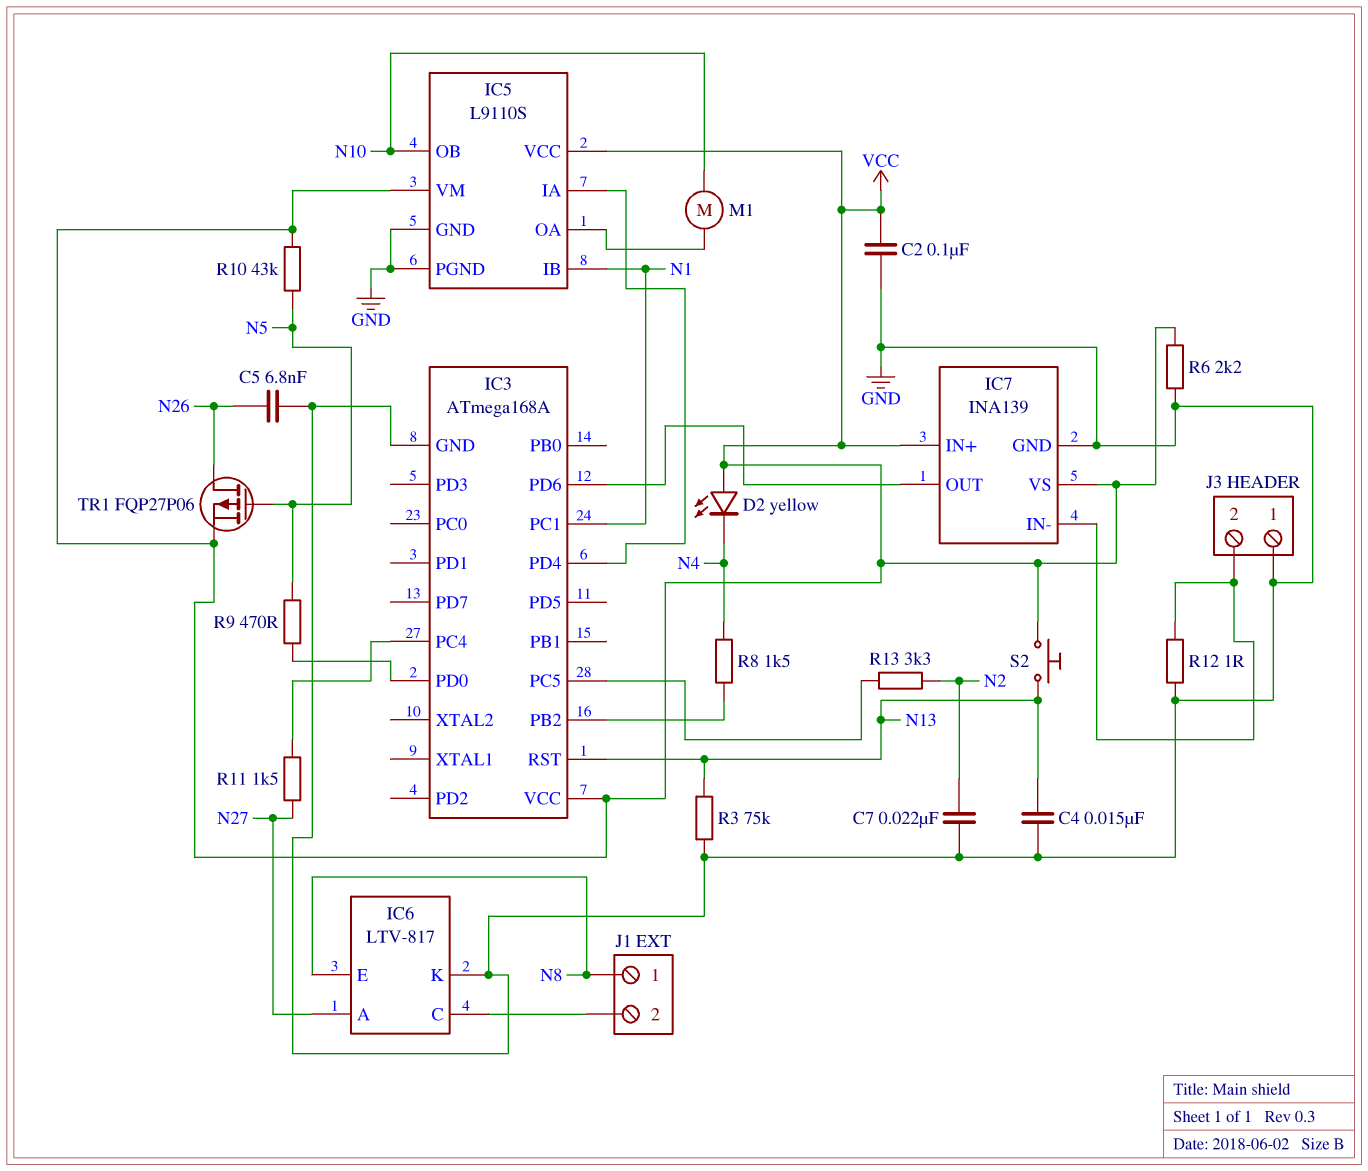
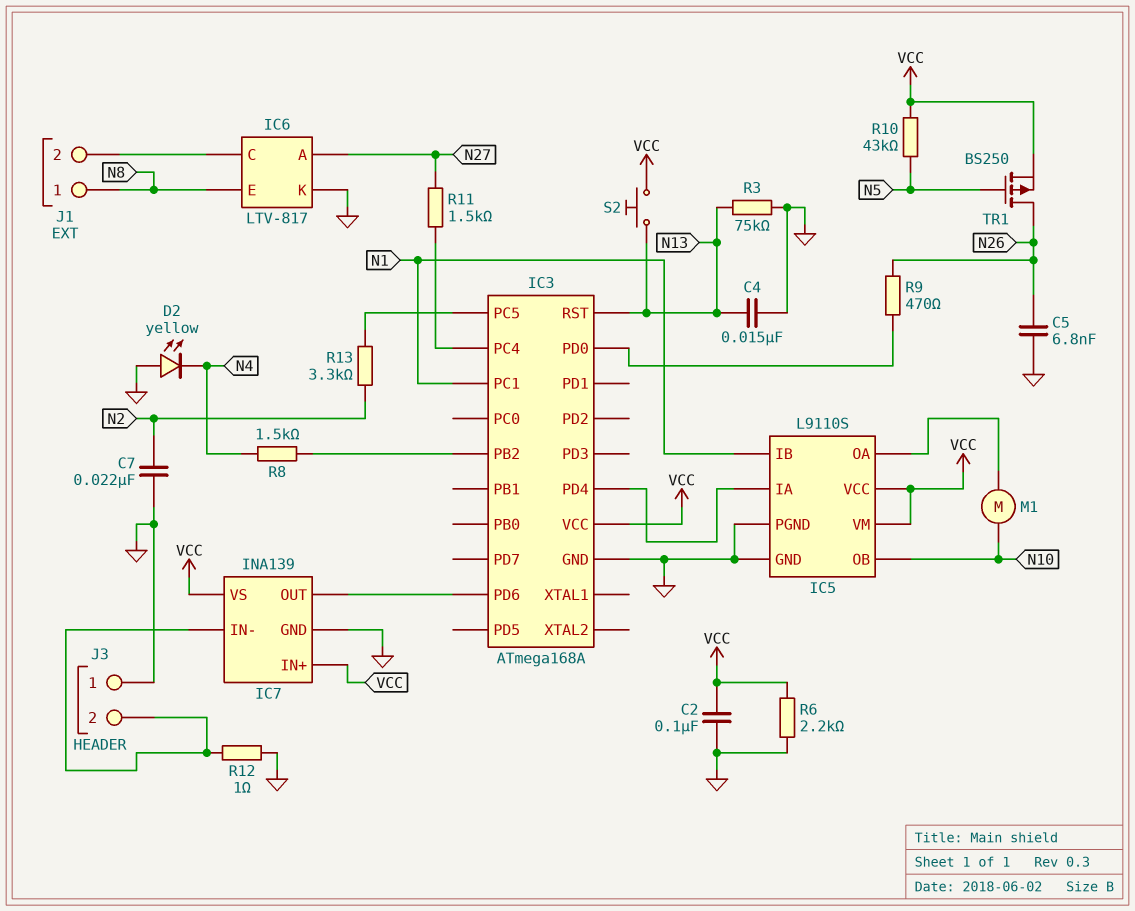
D2: LED yellow (A VCC, K N4) -> LED yellow (A GND, K N4)
R9: 470 (IC3/PD0, N5) -> 470 (IC3/PD0, N26)
TR1: PMOS FQP27P06 (G N5, D N26, S VCC) -> PMOS BS250 (G N5, D N26, S VCC)

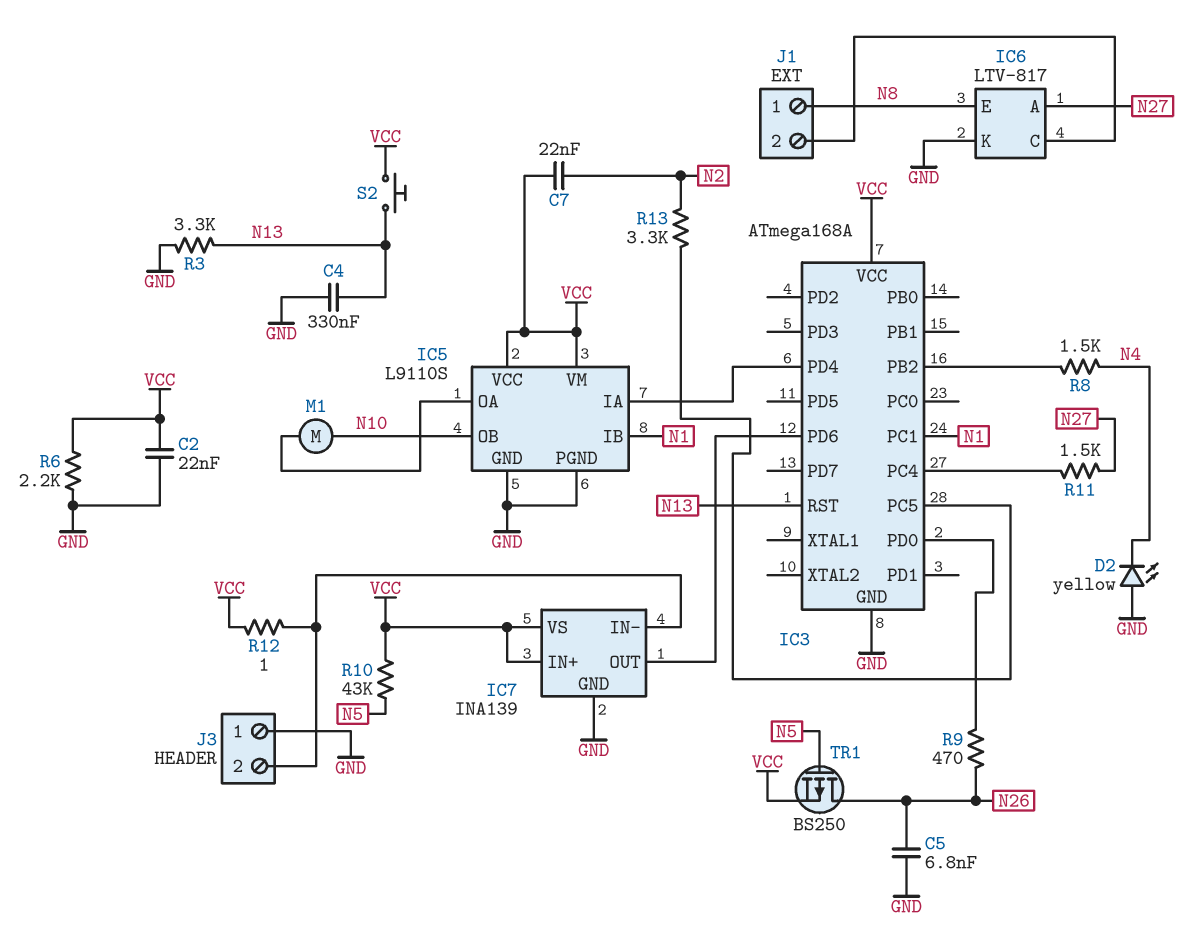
C2: 100nF (GND, VCC) -> 22nF (GND, VCC)
C4: 15nF (GND, N13) -> 330nF (GND, N13)
C7: 22nF (GND, N2) -> 22nF (N2, VCC)
R3: 75k (GND, N13) -> 3.3k (GND, N13)
R12: 1 (GND, IC7/IN-) -> 1 (IC7/IN-, VCC)

